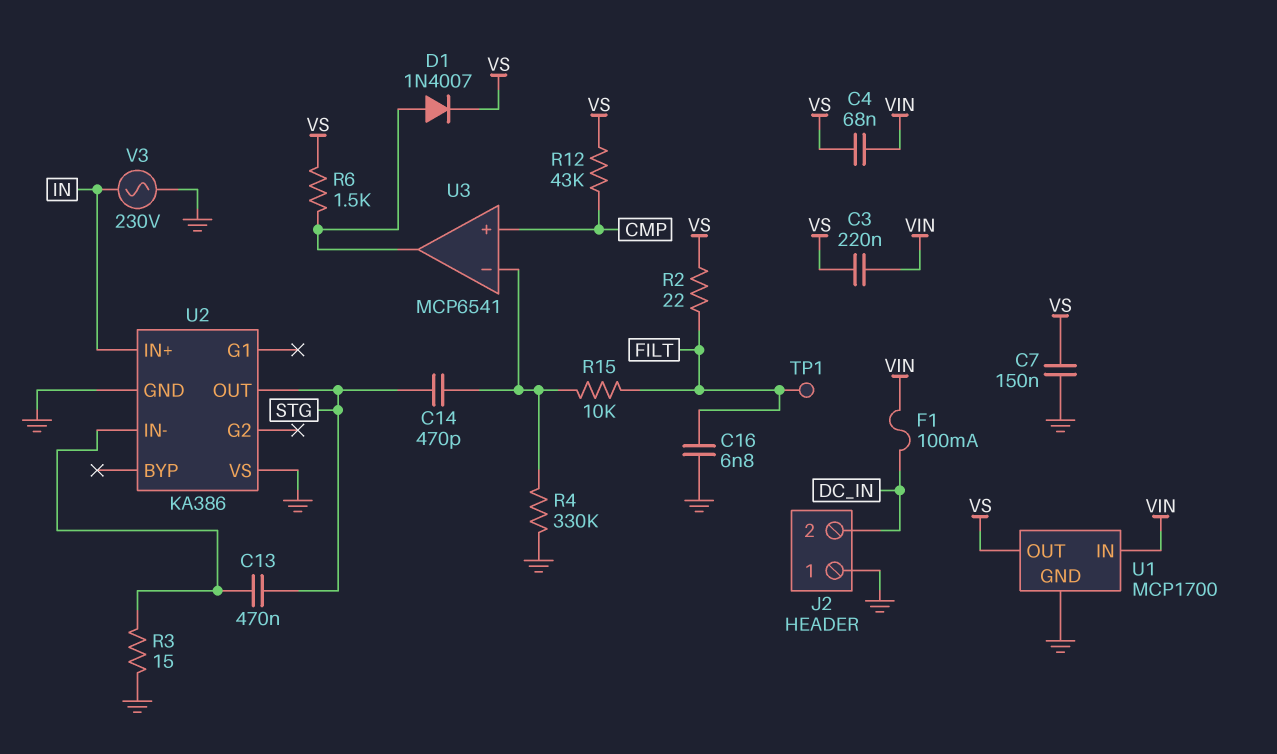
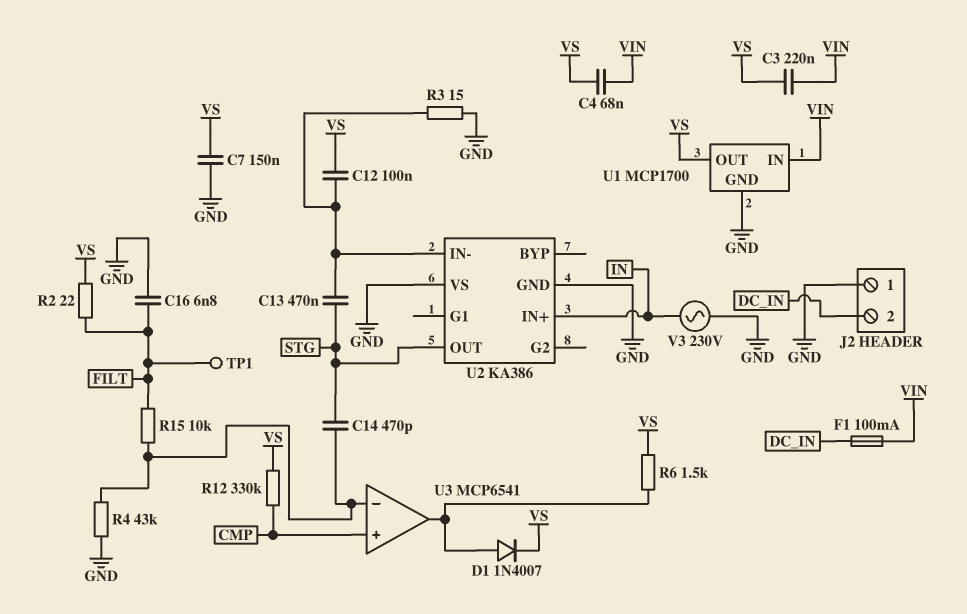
C12: none -> 100nF (U2/IN-, VS)
R4: 330k (GND, U3/in-) -> 43k (GND, U3/in-)
R12: 43k (CMP, VS) -> 330k (CMP, VS)

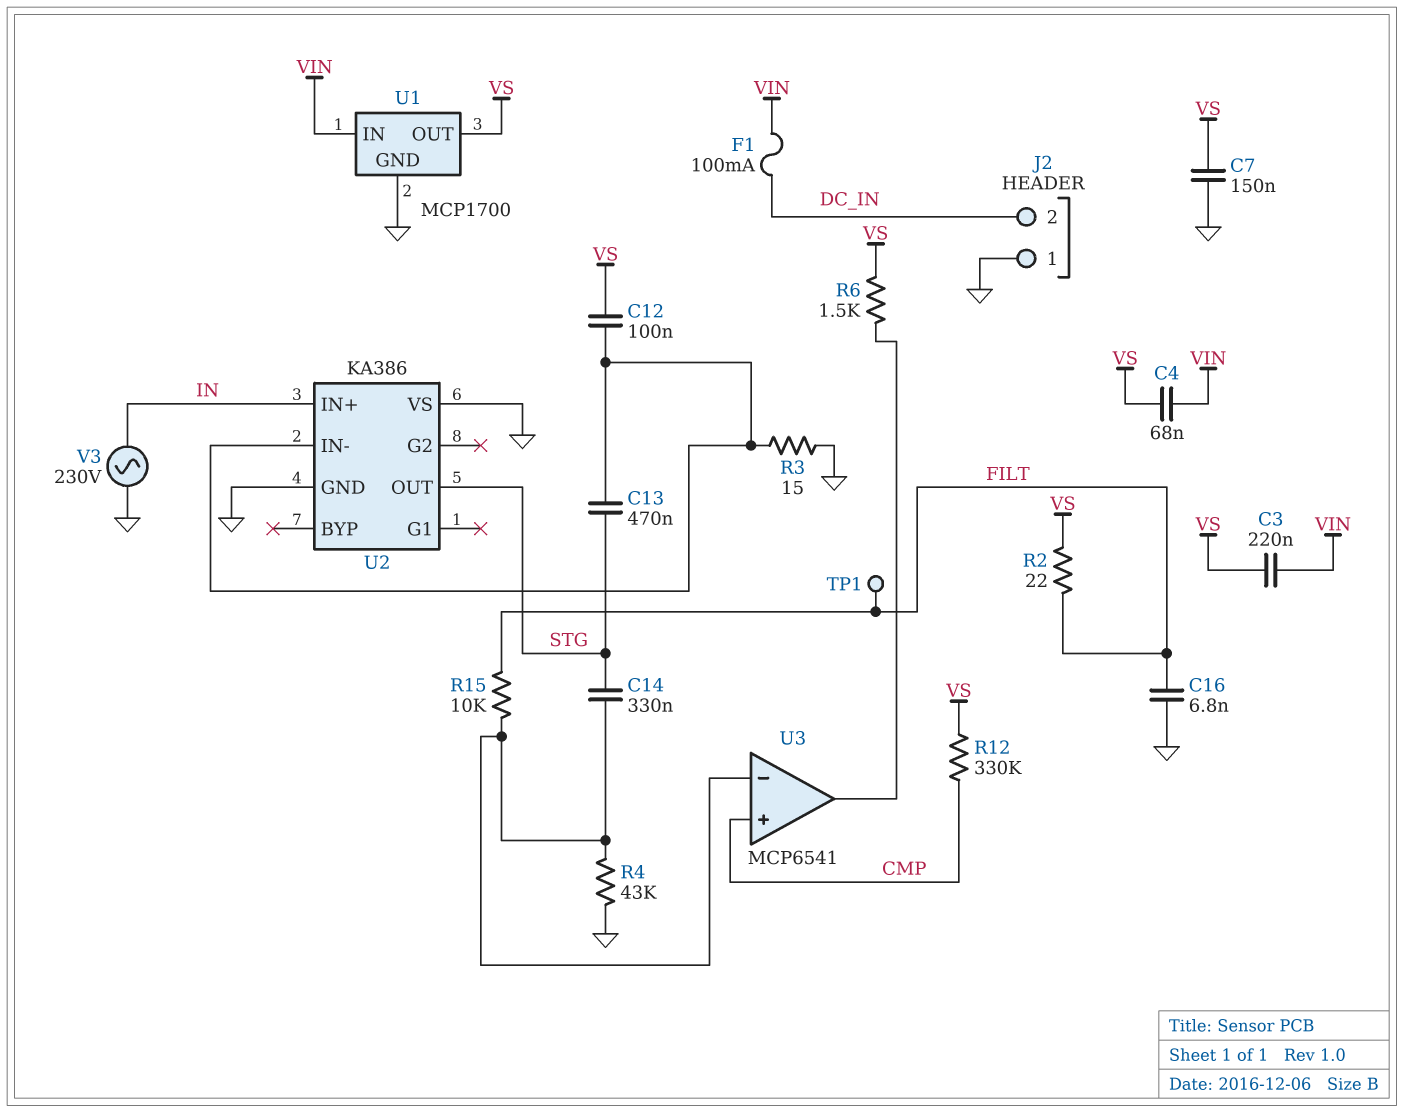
C14: 470pF (STG, U3/in-) -> 330nF (STG, U3/in-)
D1: diode 1N4007 (A U3/out, K VS) -> none

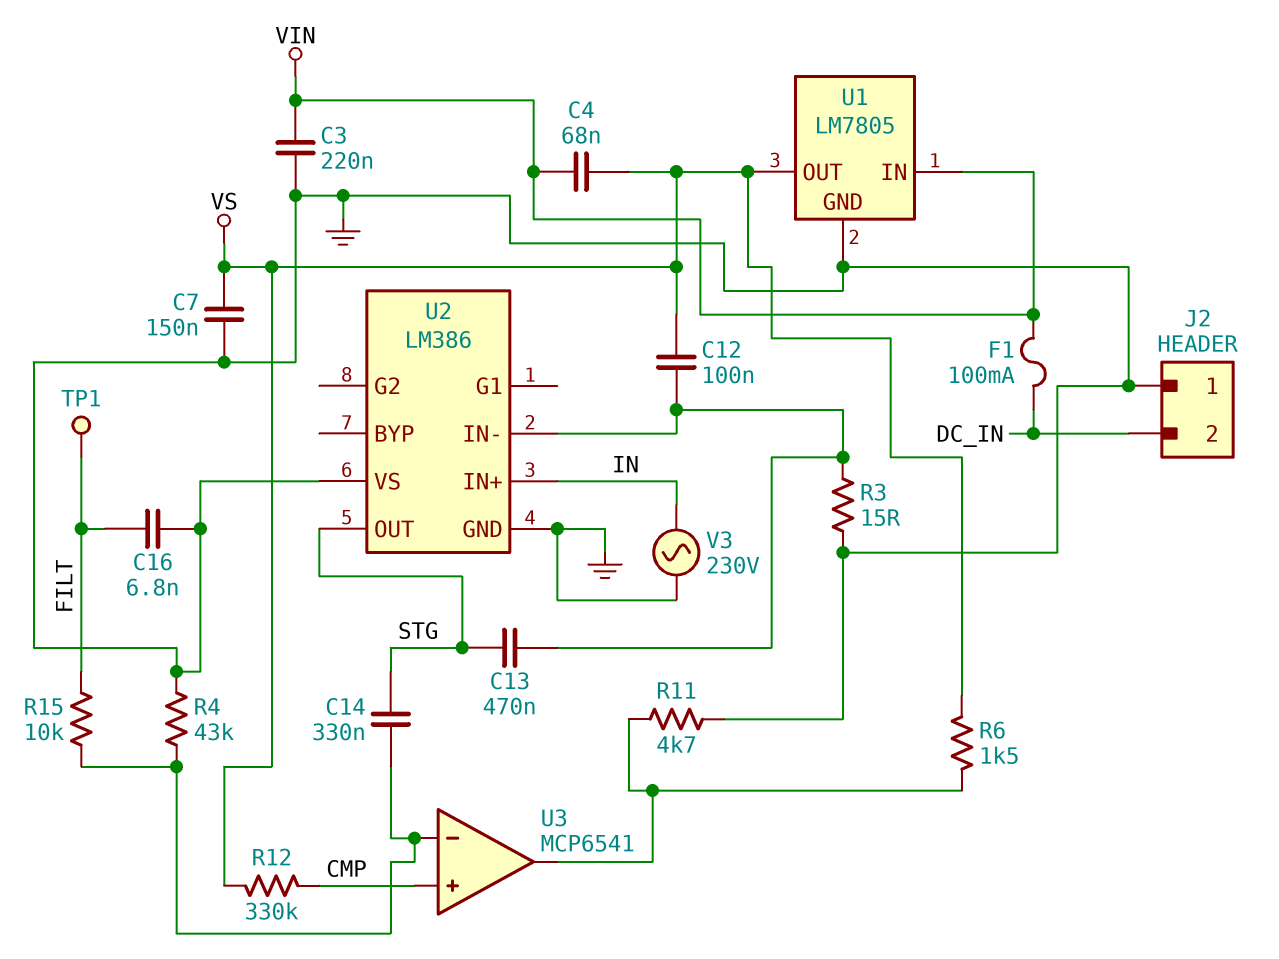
C3: 220nF (VIN, VS) -> 220nF (GND, VIN)
R2: 22 (FILT, VS) -> none
R11: none -> 4.7k (GND, U3/out)
U1: MCP1700 -> LM7805
U2: KA386 -> LM386

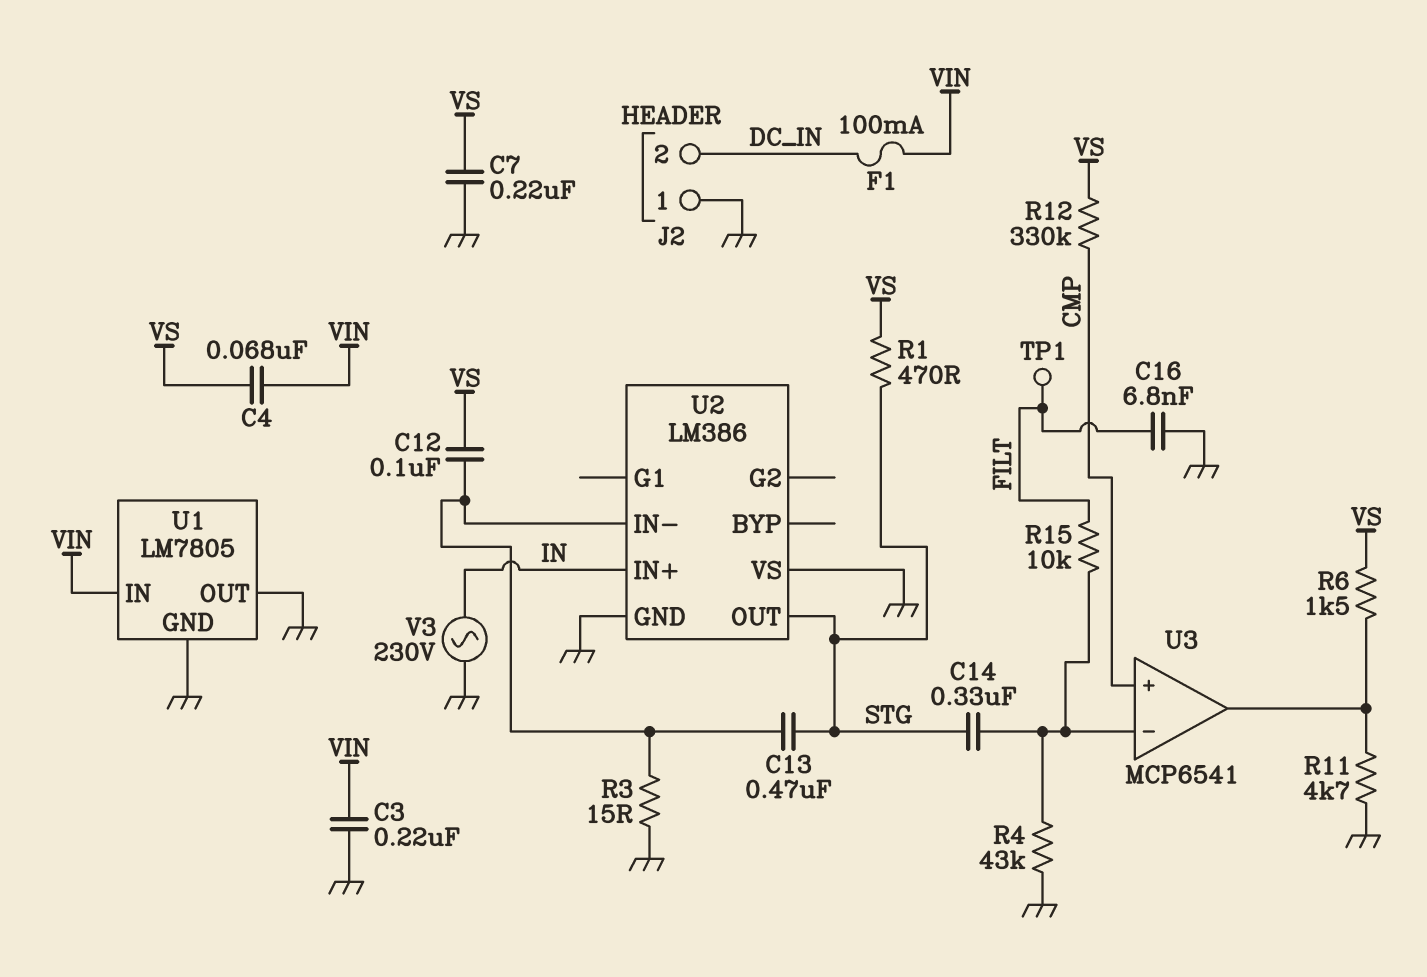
C7: 150nF (GND, VS) -> 220nF (GND, VS)
R1: none -> 470 (STG, VS)
U1 pin OUT: VS -> GND

